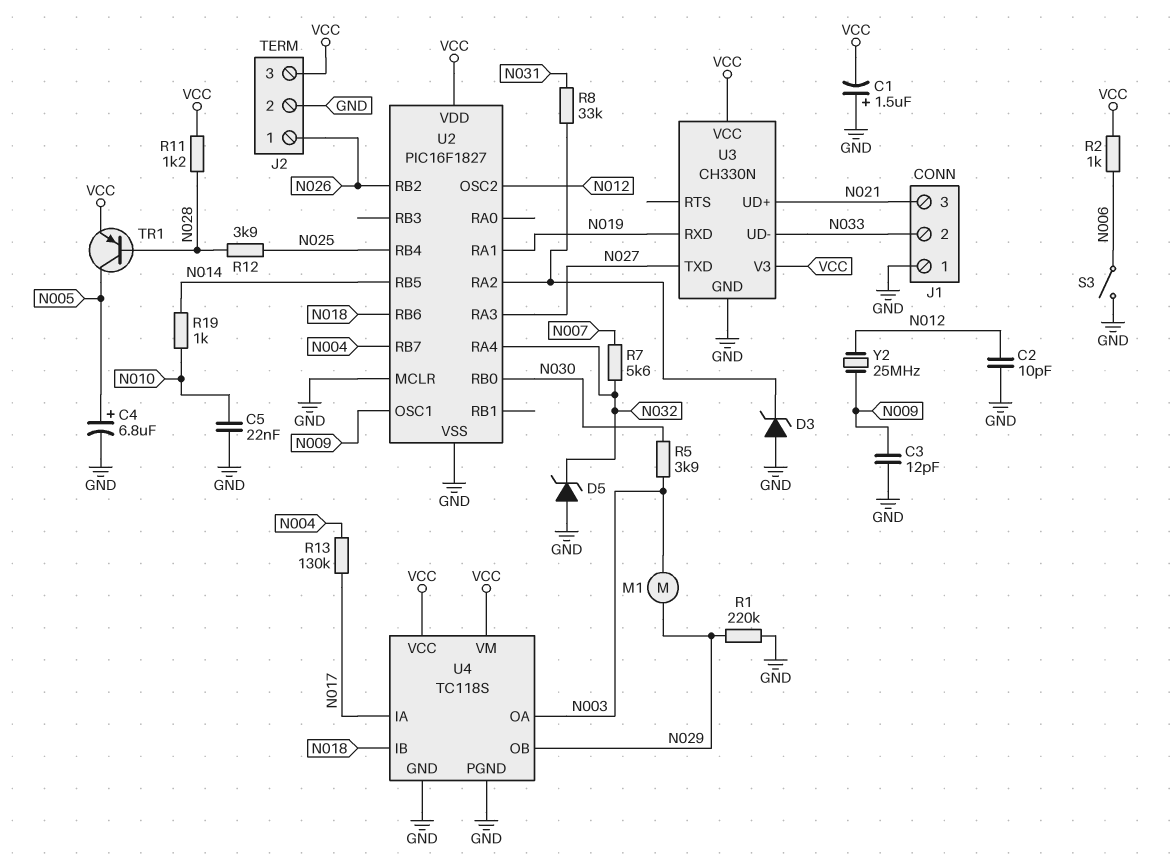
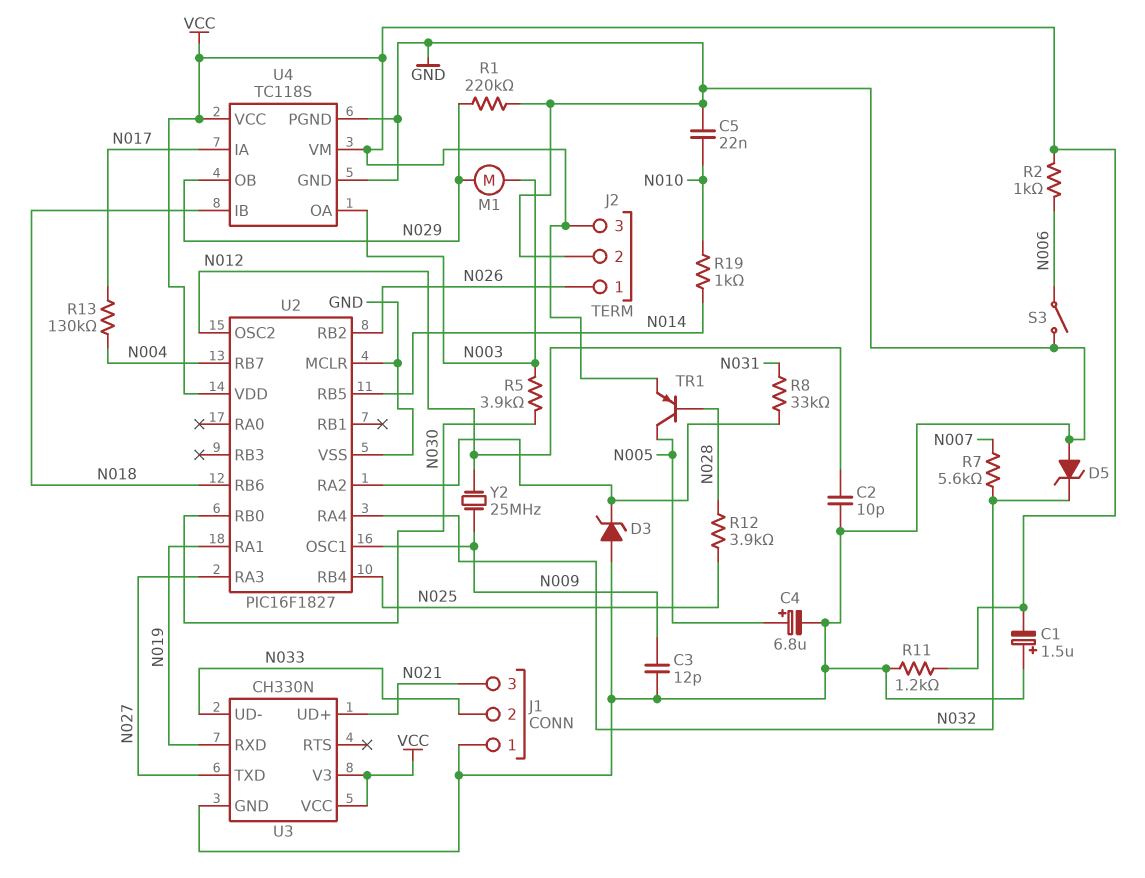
R11: 1.2k (N028, VCC) -> 1.2k (GND, VCC)

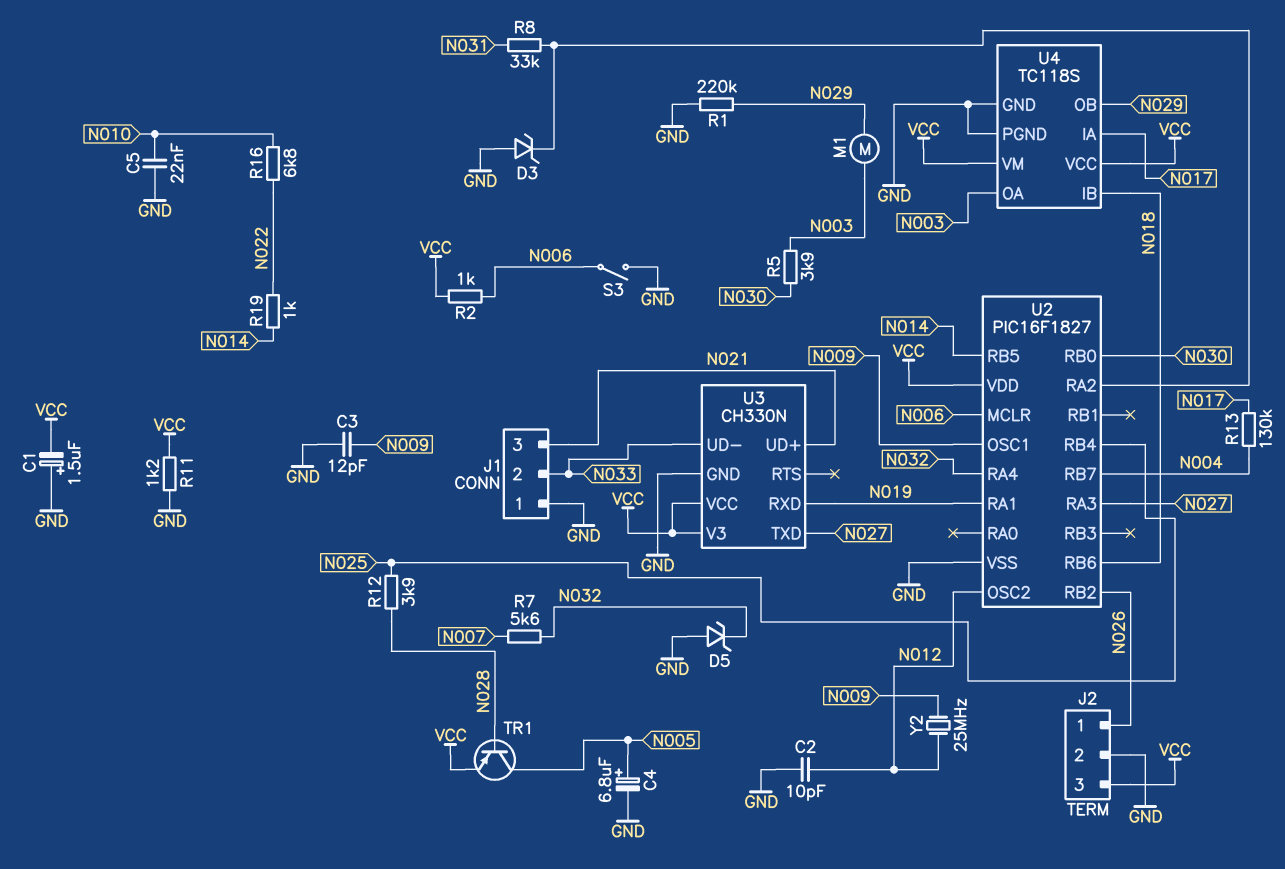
R16: none -> 6.8k (N010, N022)
R19: 1k (N010, N014) -> 1k (N014, N022)
U2 pin MCLR: GND -> N006

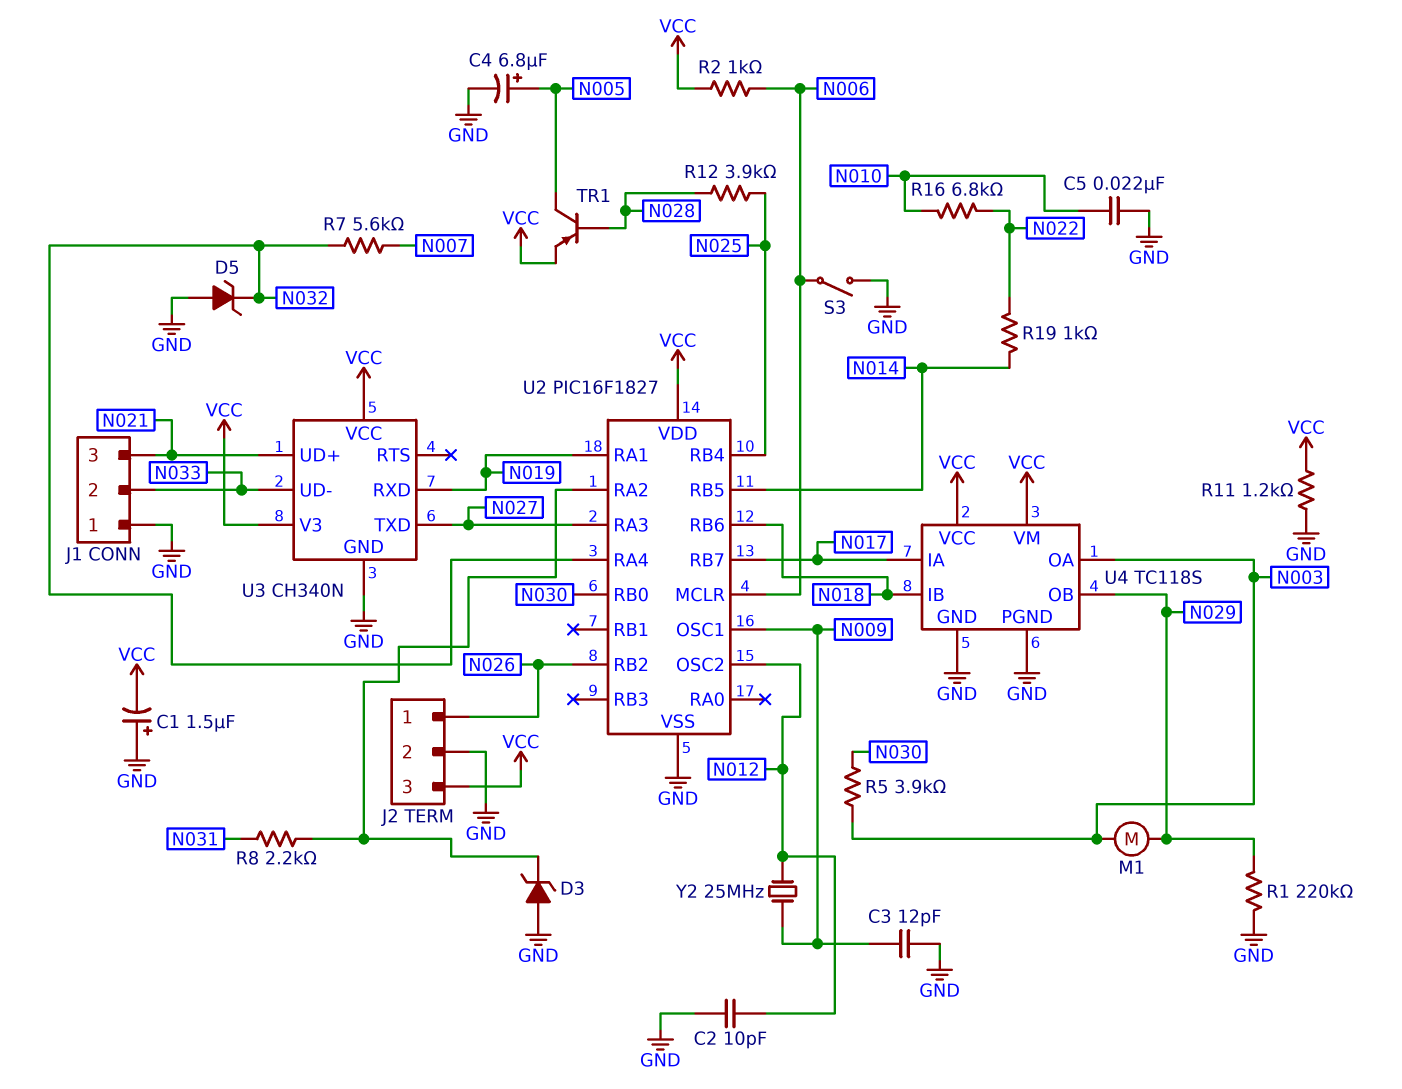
R8: 33k (N031, U2/RA2) -> 2.2k (N031, U2/RA2)
R13: 130k (N004, N017) -> none
U2 pin RB7: N004 -> N017
U3: CH330N -> CH340N

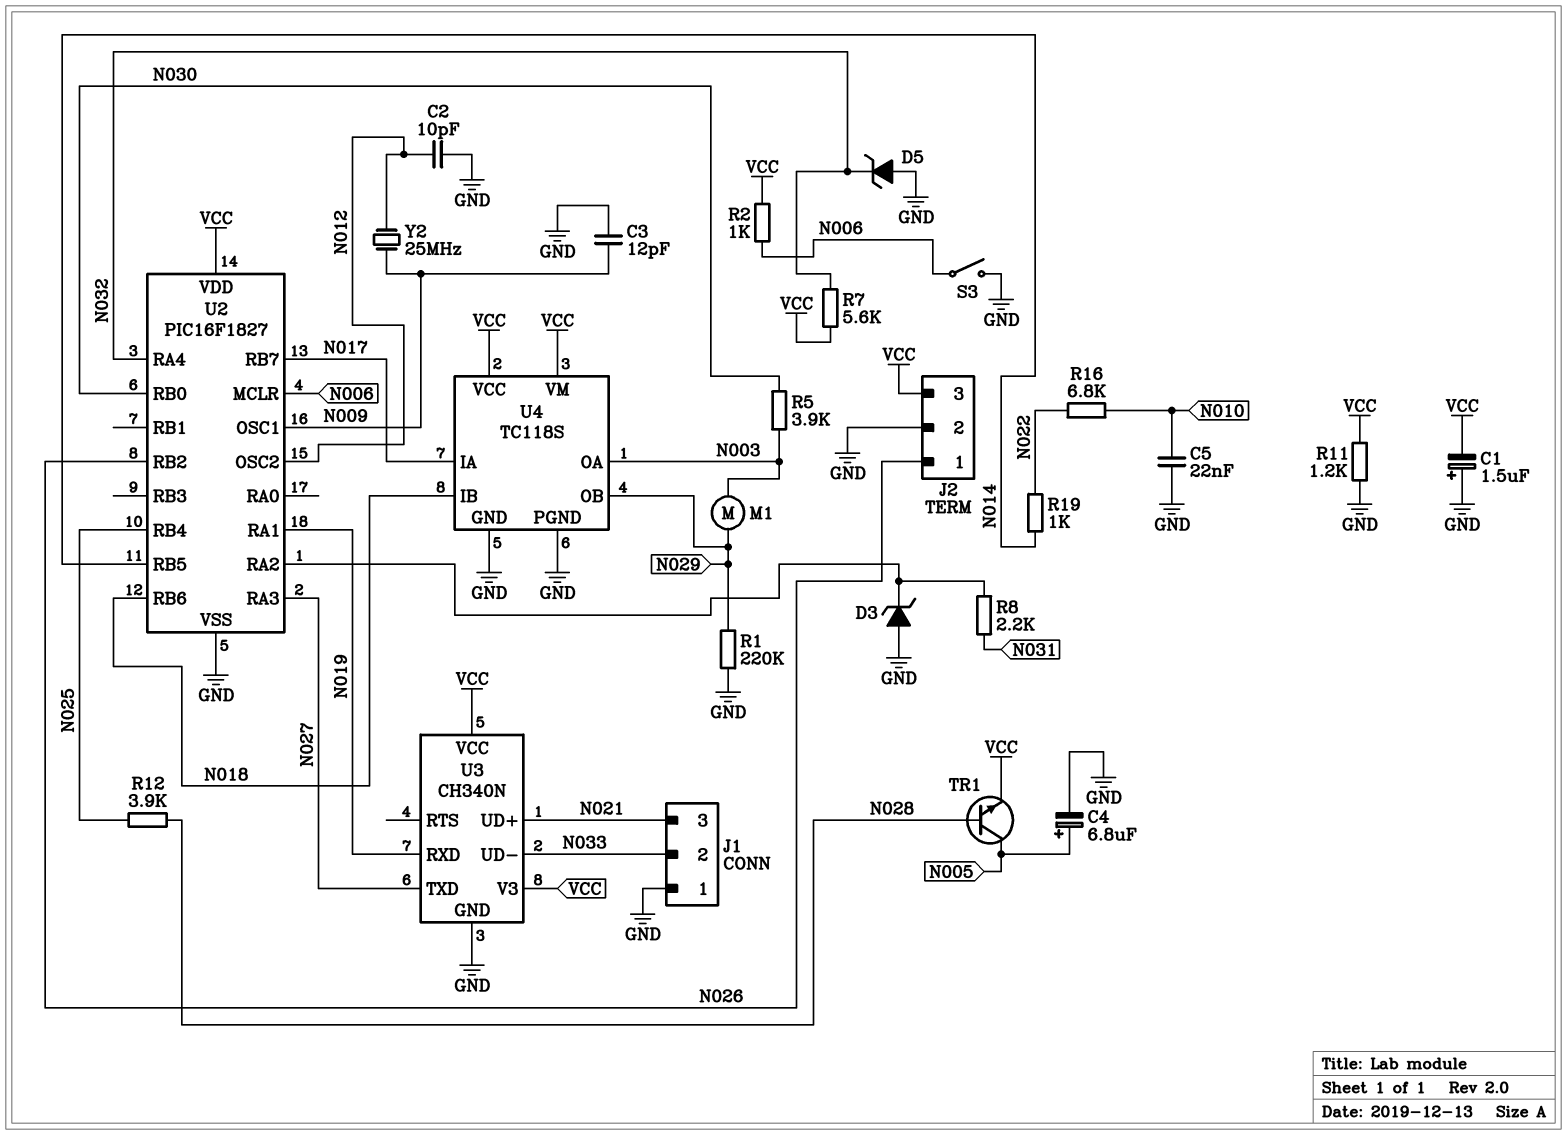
R7: 5.6k (N007, N032) -> 5.6k (N032, VCC)
TR1: PNP (B N028, C N005, E VCC) -> NPN (B N028, C N005, E VCC)

